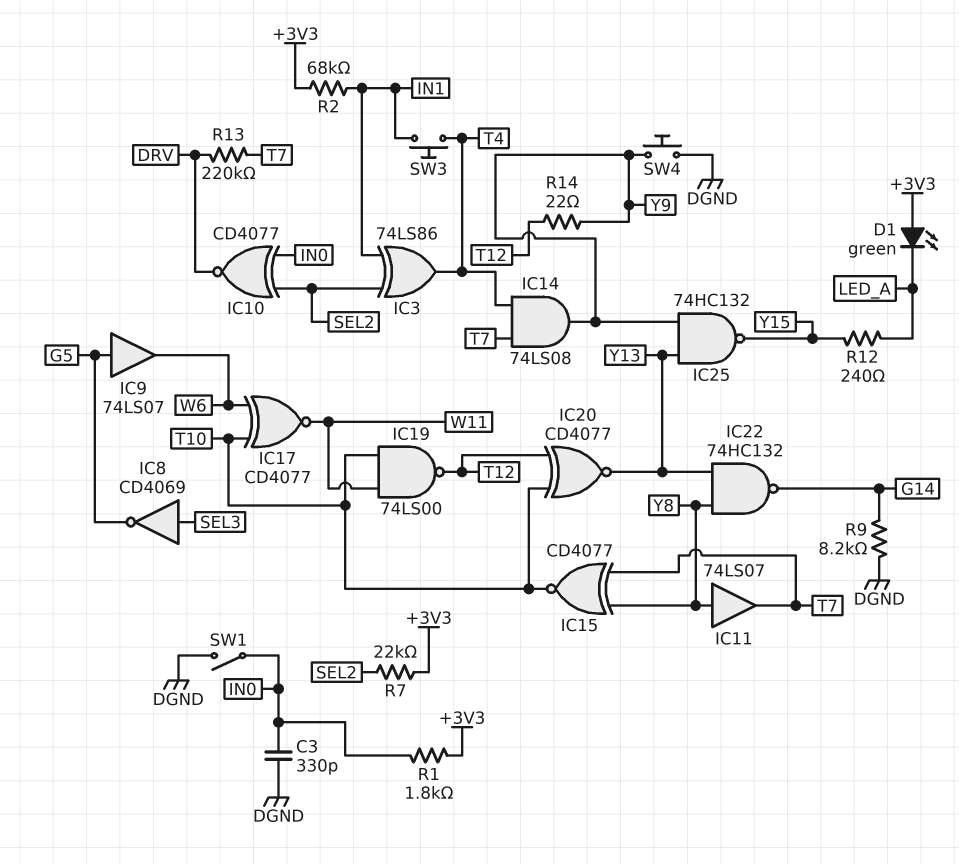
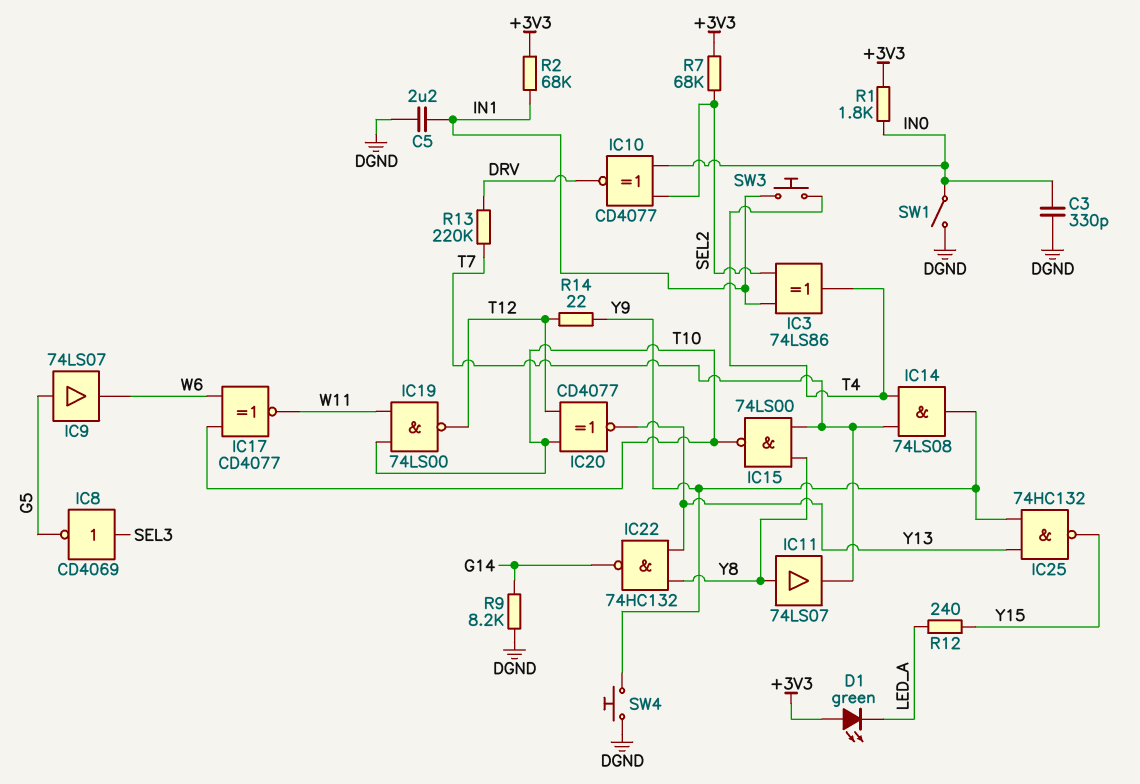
C5: none -> 2.2uF (DGND, IN1)
IC15: XNOR CD4077 (in T7, in Y8, out T10) -> NAND 74LS00 (in T7, in Y8, out T10)
R7: 22k (+3V3, SEL2) -> 68k (+3V3, SEL2)

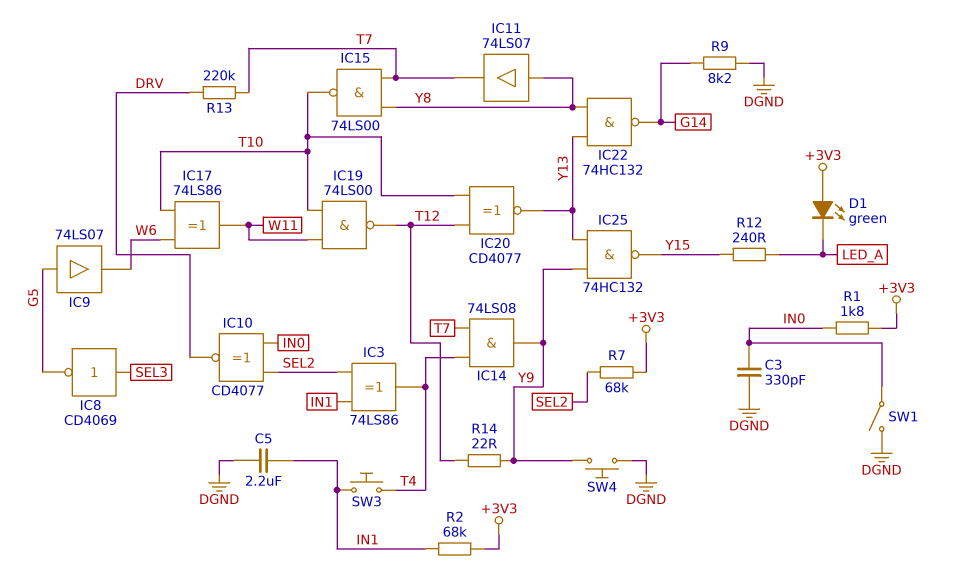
IC17: XNOR CD4077 (in T10, in W6, out W11) -> XOR 74LS86 (in T10, in W6, out W11)

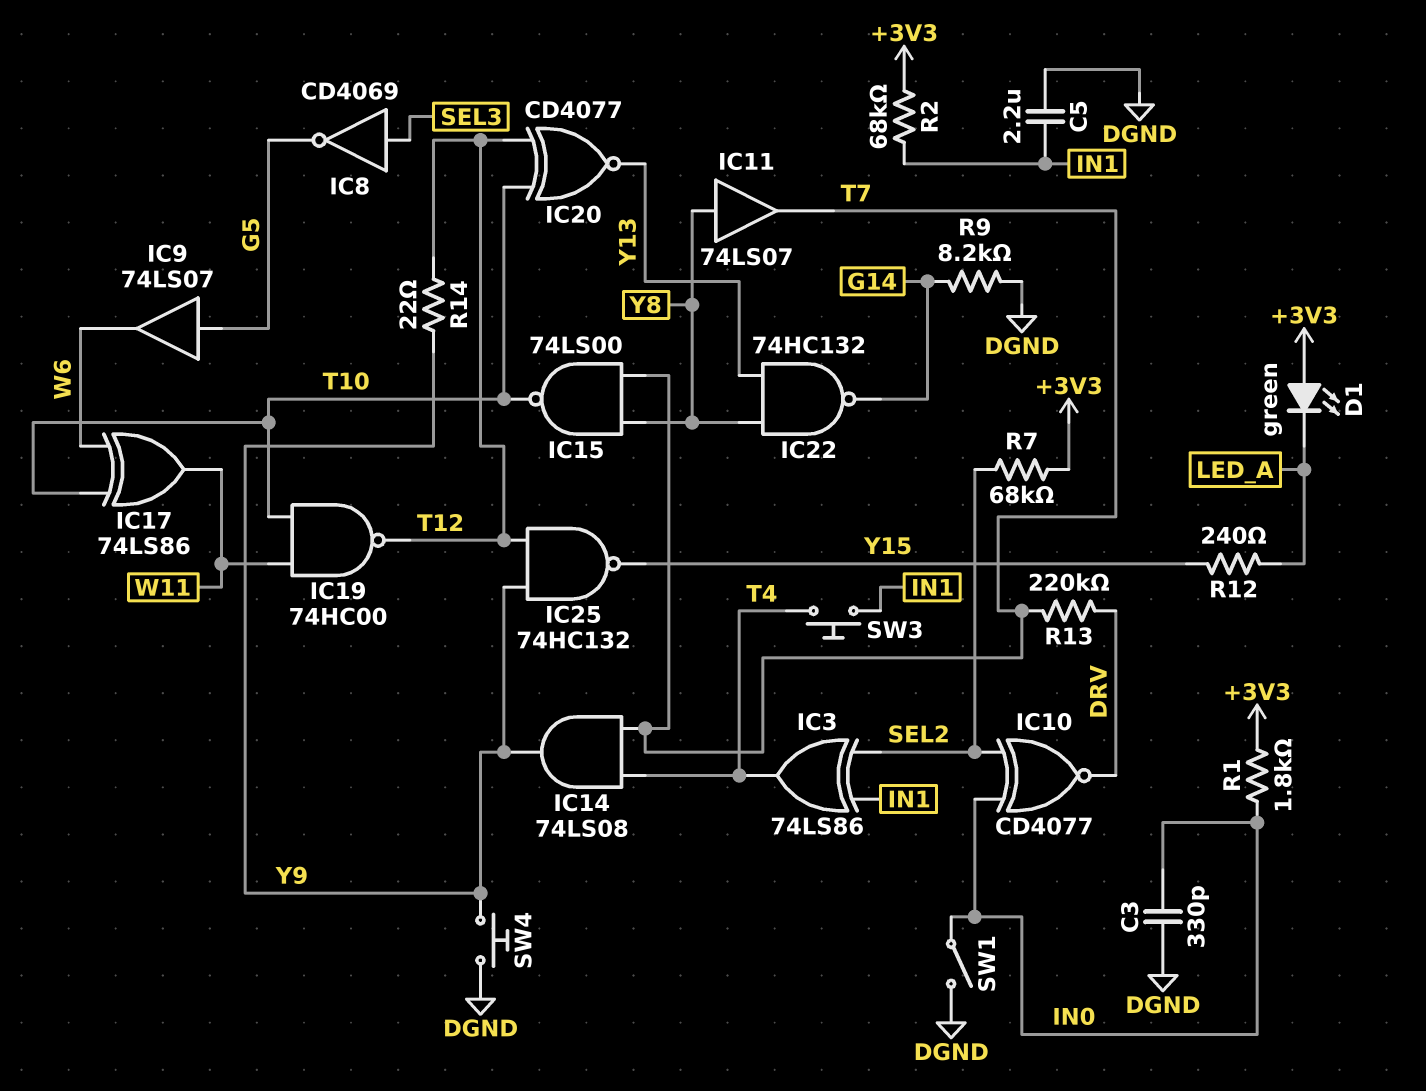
IC19: NAND 74LS00 (in T10, in W11, out T12) -> NAND 74HC00 (in T10, in W11, out T12)
IC25: NAND 74HC132 (in Y9, in Y13, out Y15) -> NAND 74HC132 (in T12, in Y9, out Y15)

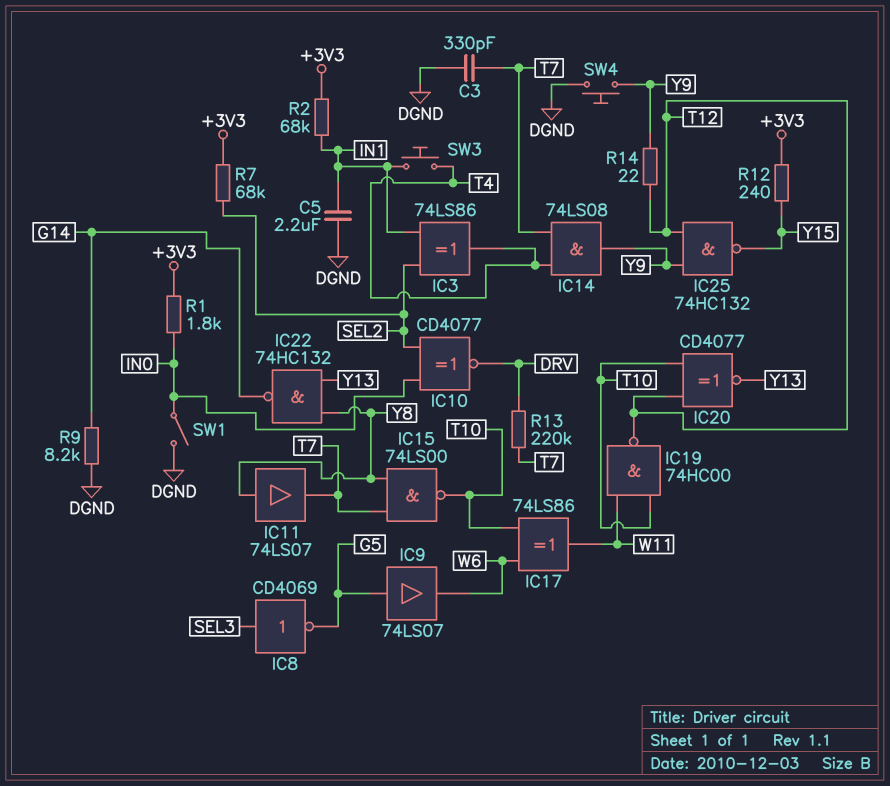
C3: 330pF (DGND, IN0) -> 330pF (DGND, T7)
D1: LED green (A +3V3, K LED_A) -> none
R12: 240 (LED_A, Y15) -> 240 (+3V3, Y15)

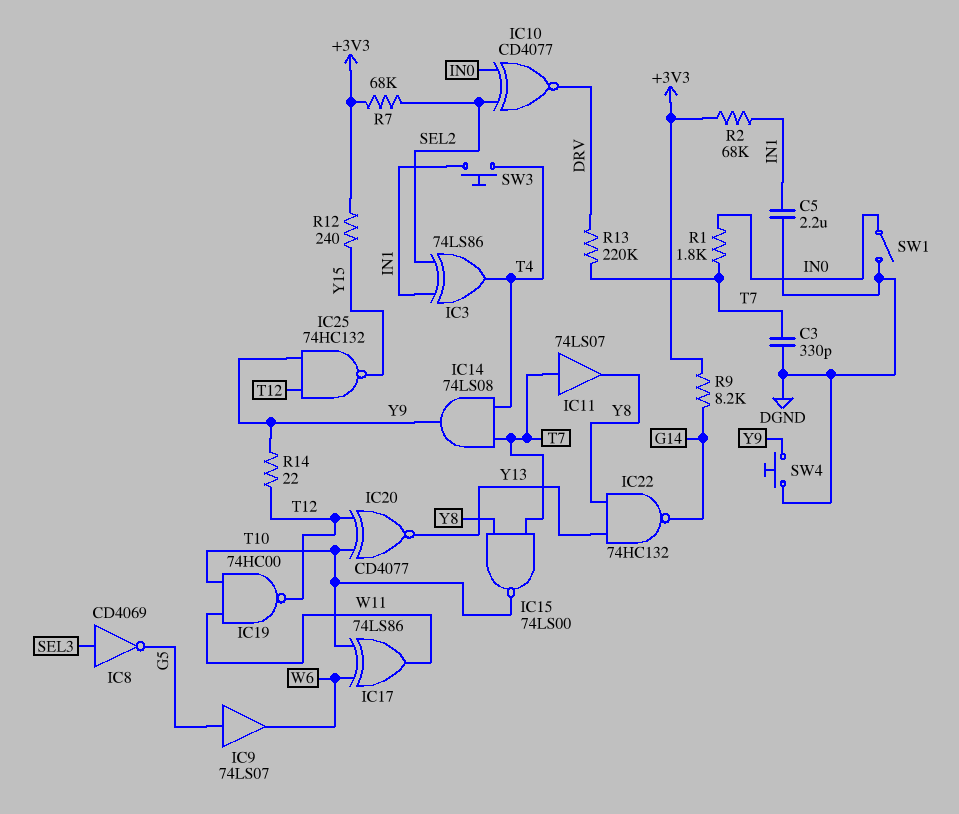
IC11: buffer 74LS07 (in Y8, out T7) -> buffer 74LS07 (in T7, out Y8)
R1: 1.8k (+3V3, IN0) -> 1.8k (IN0, T7)
R9: 8.2k (DGND, G14) -> 8.2k (+3V3, G14)

